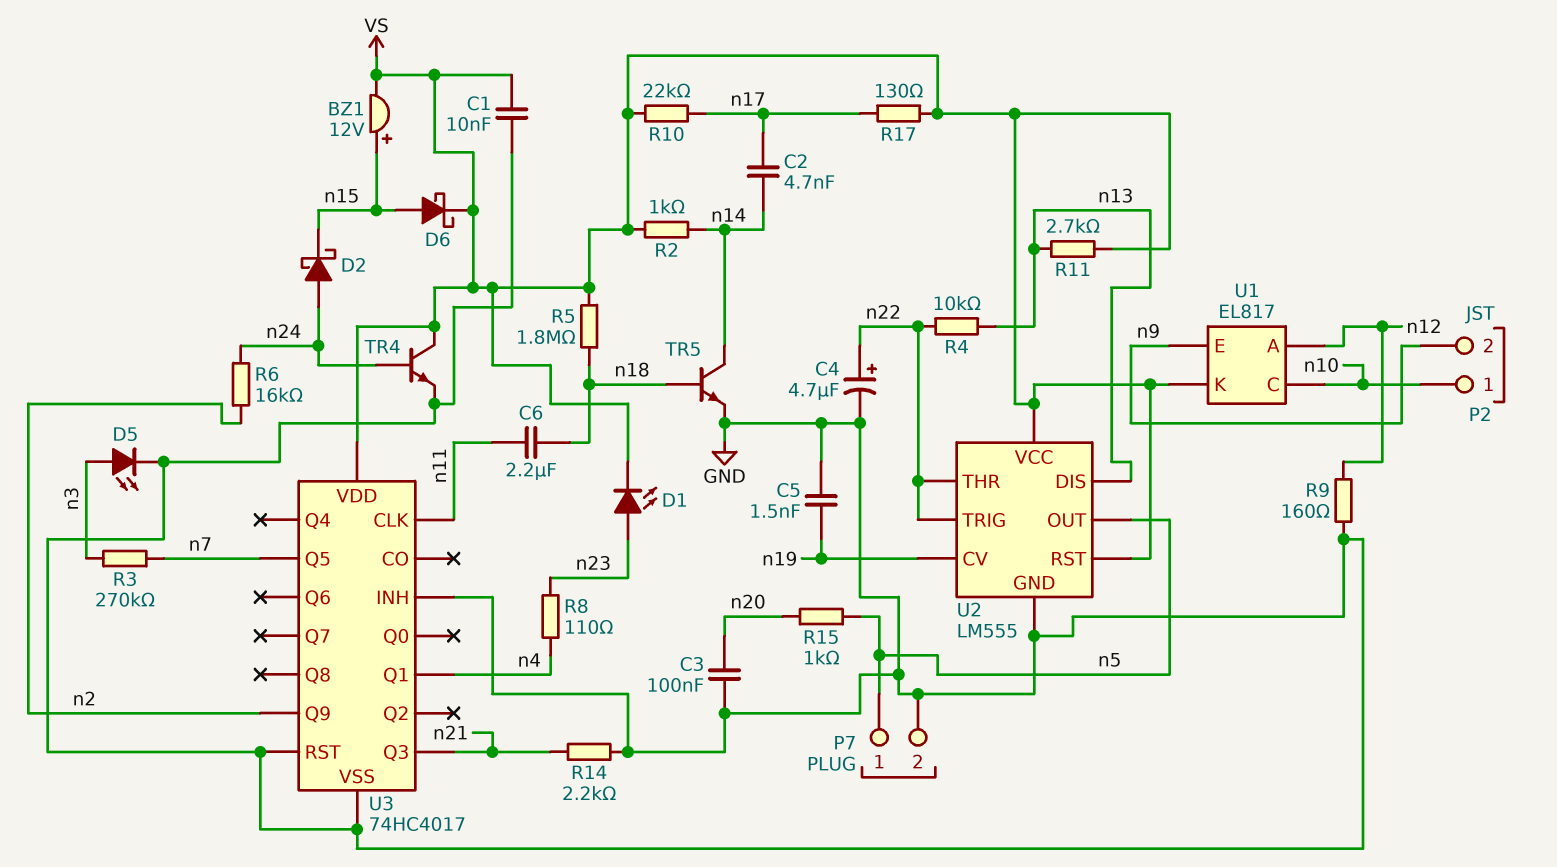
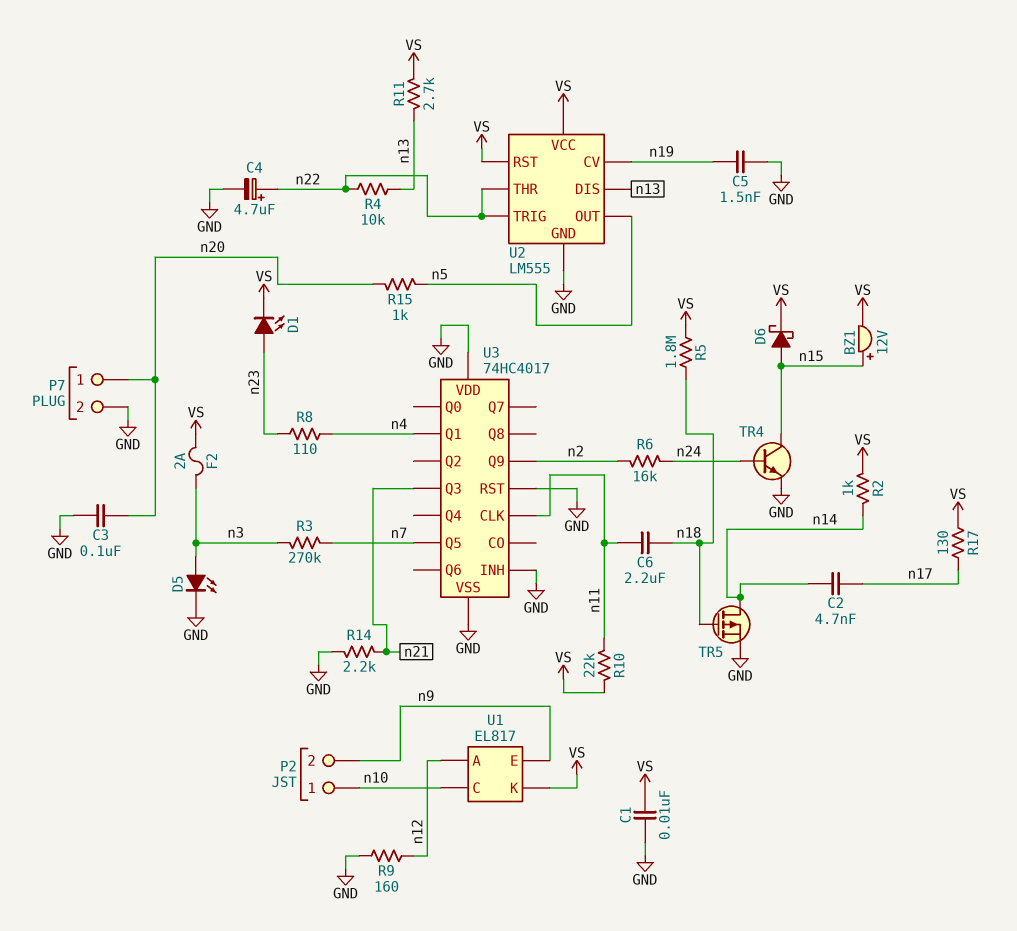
D2: schottky (A n24, K n15) -> none
F2: none -> 2A (VS, n3)
P7 pin 1: n5 -> n20
R10: 22k (VS, n17) -> 22k (VS, n11)
TR4: NPN (B n24, C VS, E GND) -> NPN (B n24, C n15, E GND)
TR5: NPN (B n18, C n14, E GND) -> PMOS (G n18, D n14, S GND)
U3 pin VDD: VS -> GND

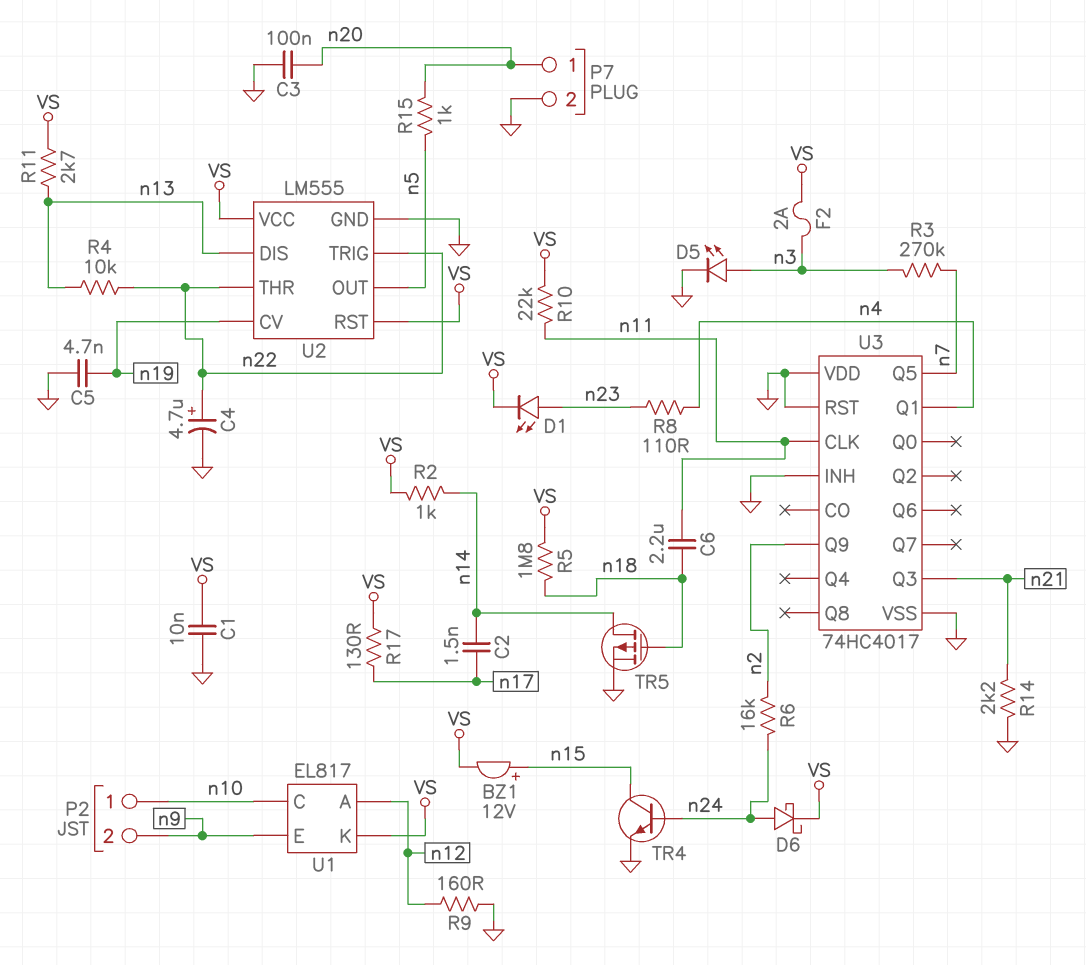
C2: 4.7nF (n14, n17) -> 1.5nF (n14, n17)
C5: 1.5nF (GND, n19) -> 4.7nF (GND, n19)
D6: schottky (A n15, K VS) -> schottky (A n24, K VS)

